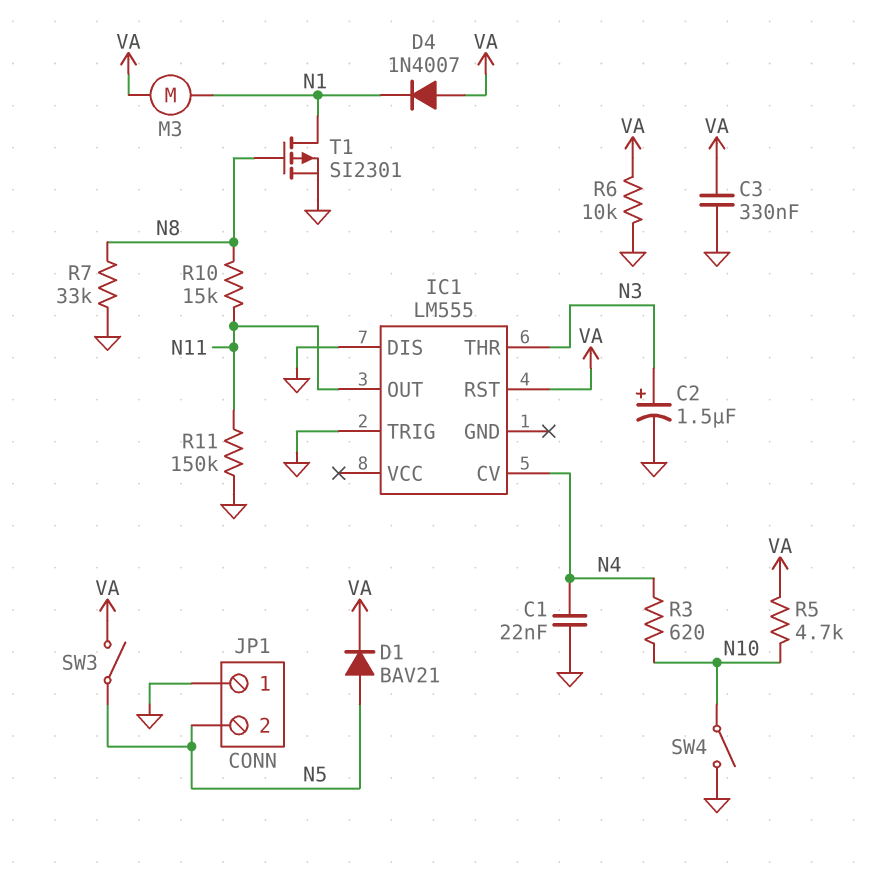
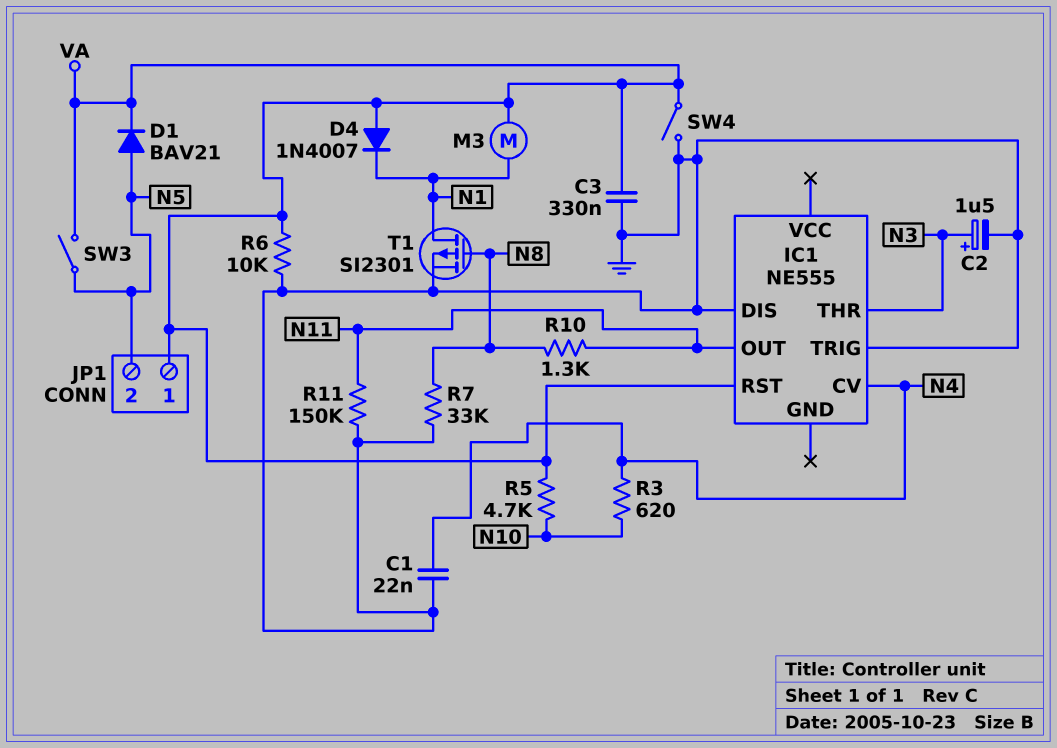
IC1: LM555 -> NE555
JP1 pin 1: GND -> VA
R10: 15k (N8, N11) -> 1.3k (N8, N11)
SW4: switch (GND, N10) -> switch (GND, VA)

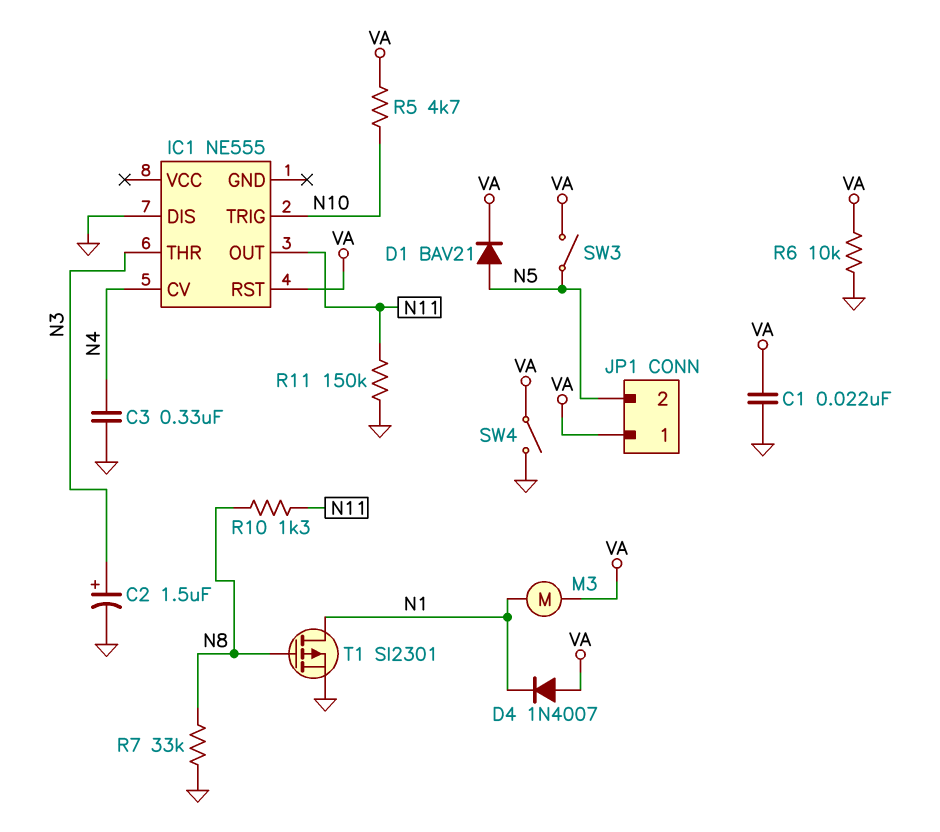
C1: 22nF (GND, N4) -> 22nF (GND, VA)
C3: 330nF (GND, VA) -> 330nF (GND, N4)
IC1 pin TRIG: GND -> N10
R3: 620 (N4, N10) -> none

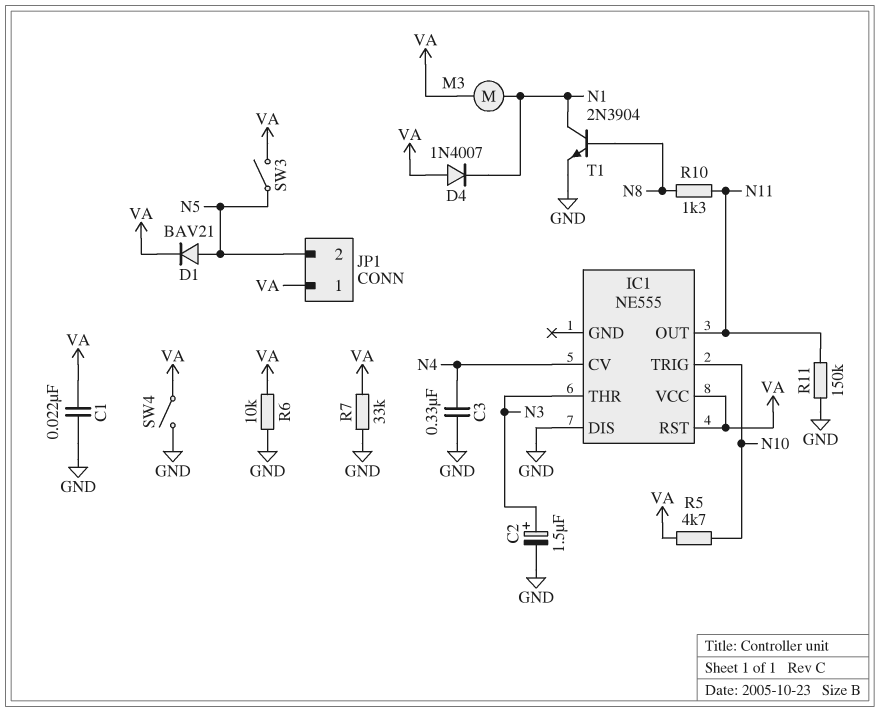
IC1 pin VCC: none -> VA
R7: 33k (GND, N8) -> 33k (GND, VA)
T1: PMOS SI2301 (G N8, D N1, S GND) -> NPN 2N3904 (B N8, C N1, E GND)

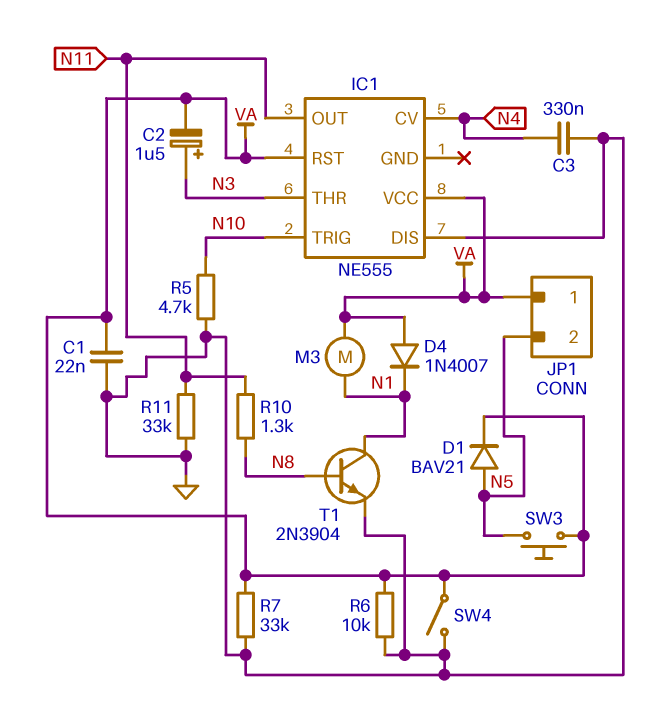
C2: 1.5uF (plus N3, minus GND) -> 1.5uF (plus N3, minus VA)
R5: 4.7k (N10, VA) -> 4.7k (GND, N10)
R11: 150k (GND, N11) -> 33k (GND, N11)
SW3: switch (N5, VA) -> button (N5, VA)

